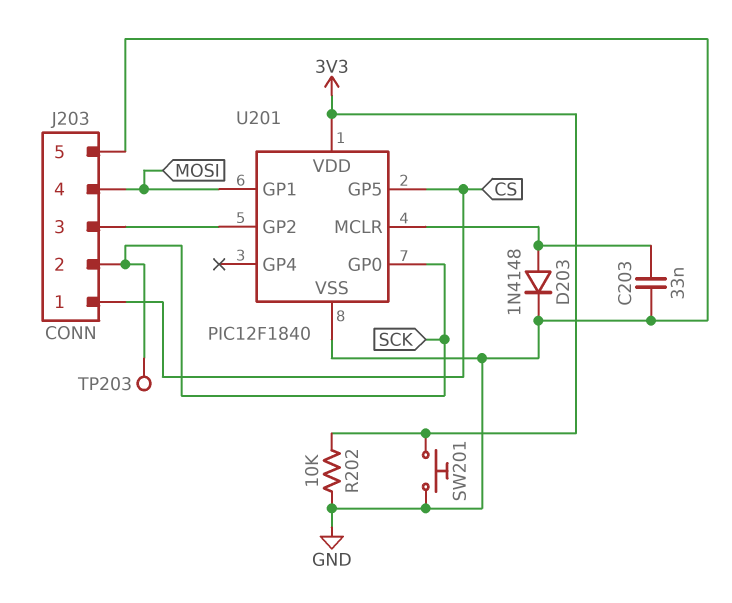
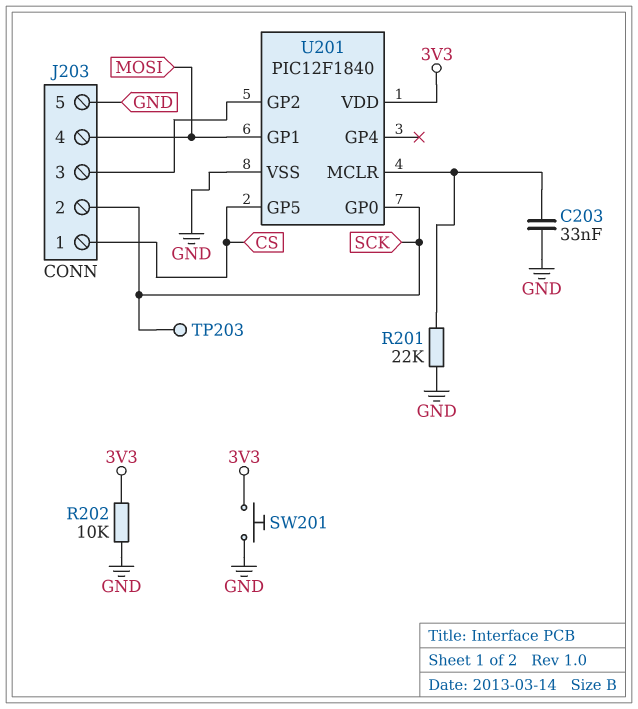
D203: diode 1N4148 (A U201/MCLR, K GND) -> none
R201: none -> 22k (GND, U201/MCLR)

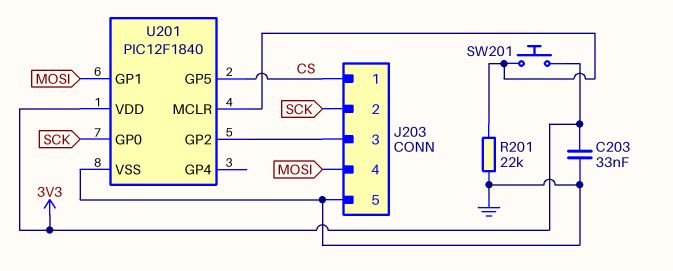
C203: 33nF (GND, U201/MCLR) -> 33nF (3V3, GND)
R202: 10k (3V3, GND) -> none
SW201: button (3V3, GND) -> button (3V3, U201/MCLR)
TP203: test point (SCK) -> none

